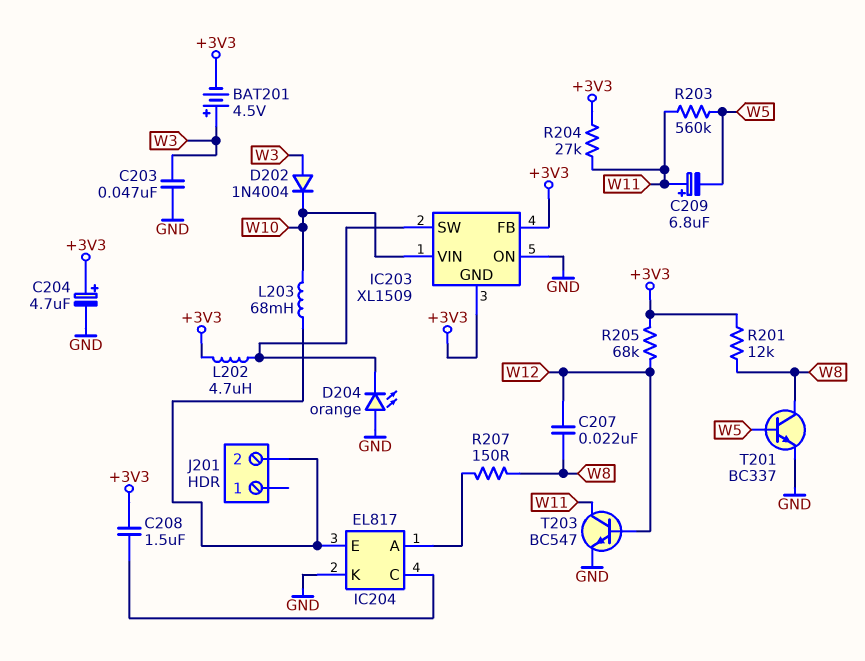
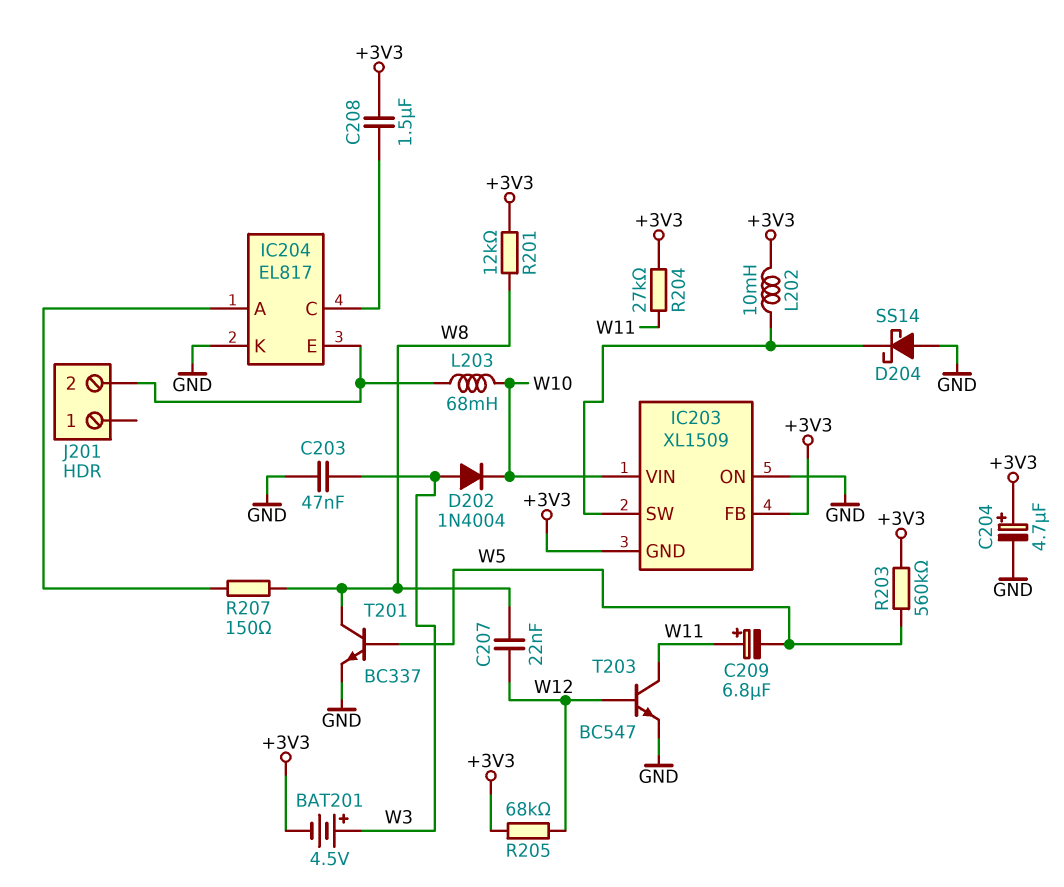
D204: LED orange (A GND, K IC203/SW) -> schottky SS14 (A GND, K IC203/SW)
L202: 4.7uH (+3V3, IC203/SW) -> 10mH (+3V3, IC203/SW)
R203: 560k (W5, W11) -> 560k (+3V3, W5)

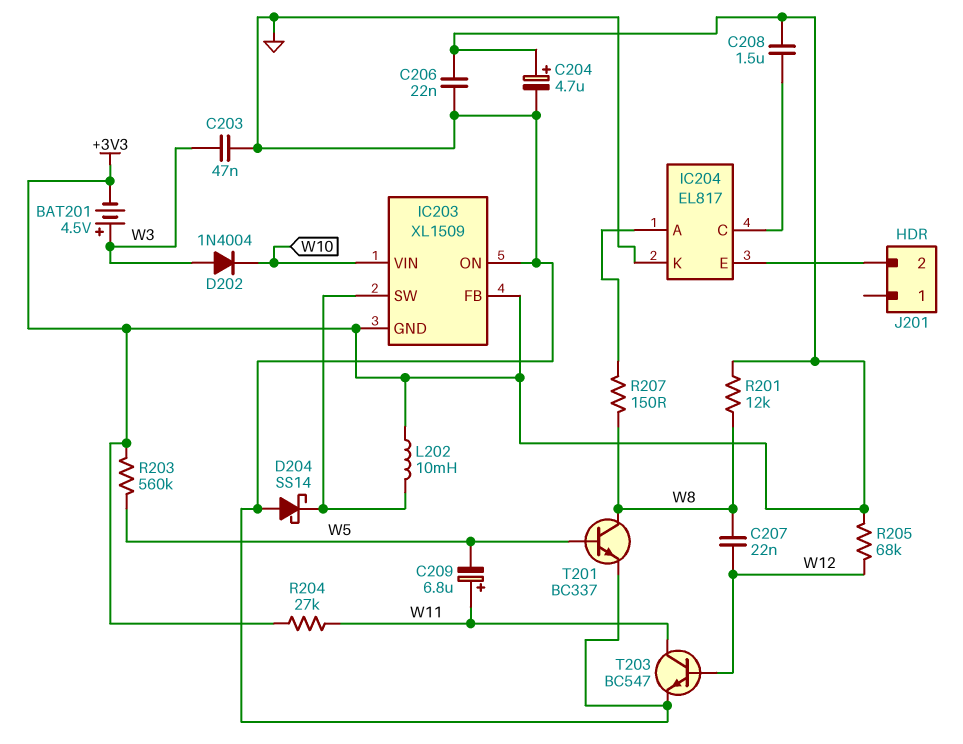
C206: none -> 22nF (+3V3, GND)
L203: 68mH (IC204/E, W10) -> none

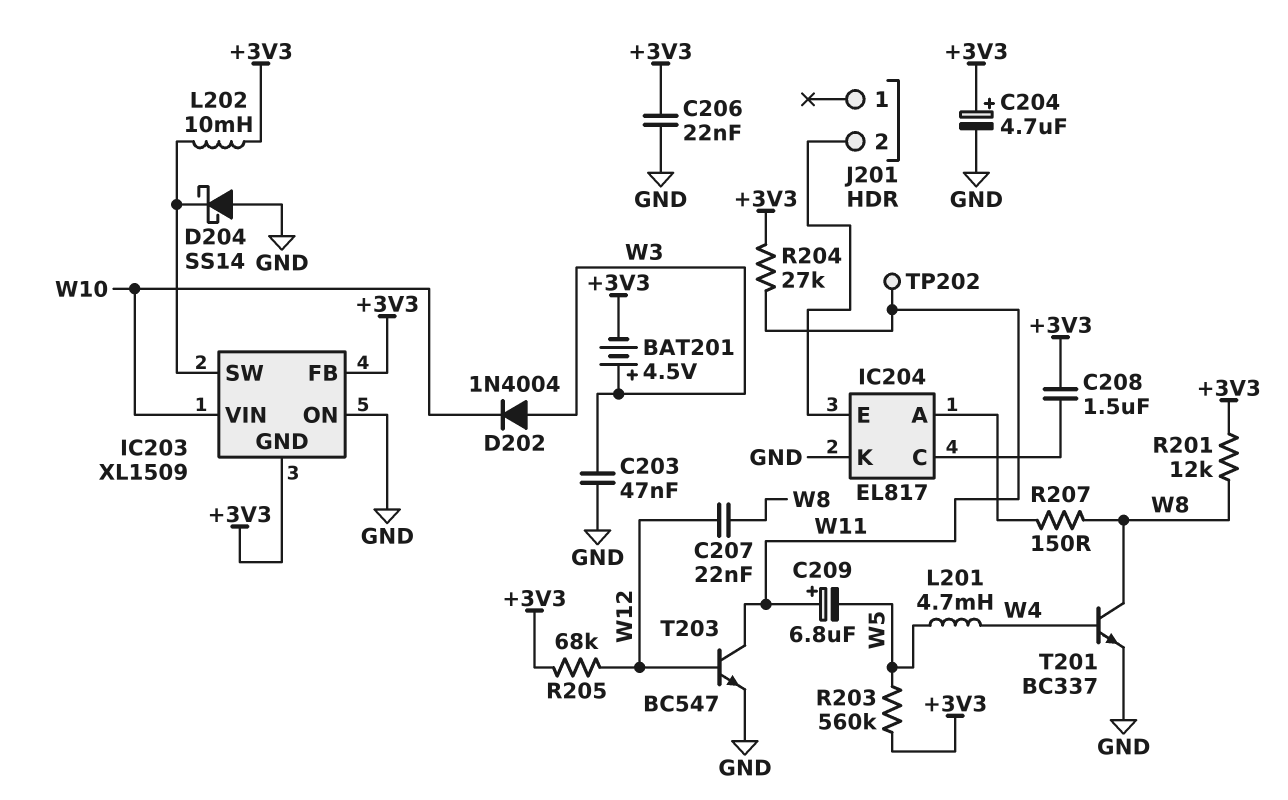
L201: none -> 4.7mH (W4, W5)
T201: NPN BC337 (B W5, C W8, E GND) -> NPN BC337 (B W4, C W8, E GND)
TP202: none -> test point (W11)

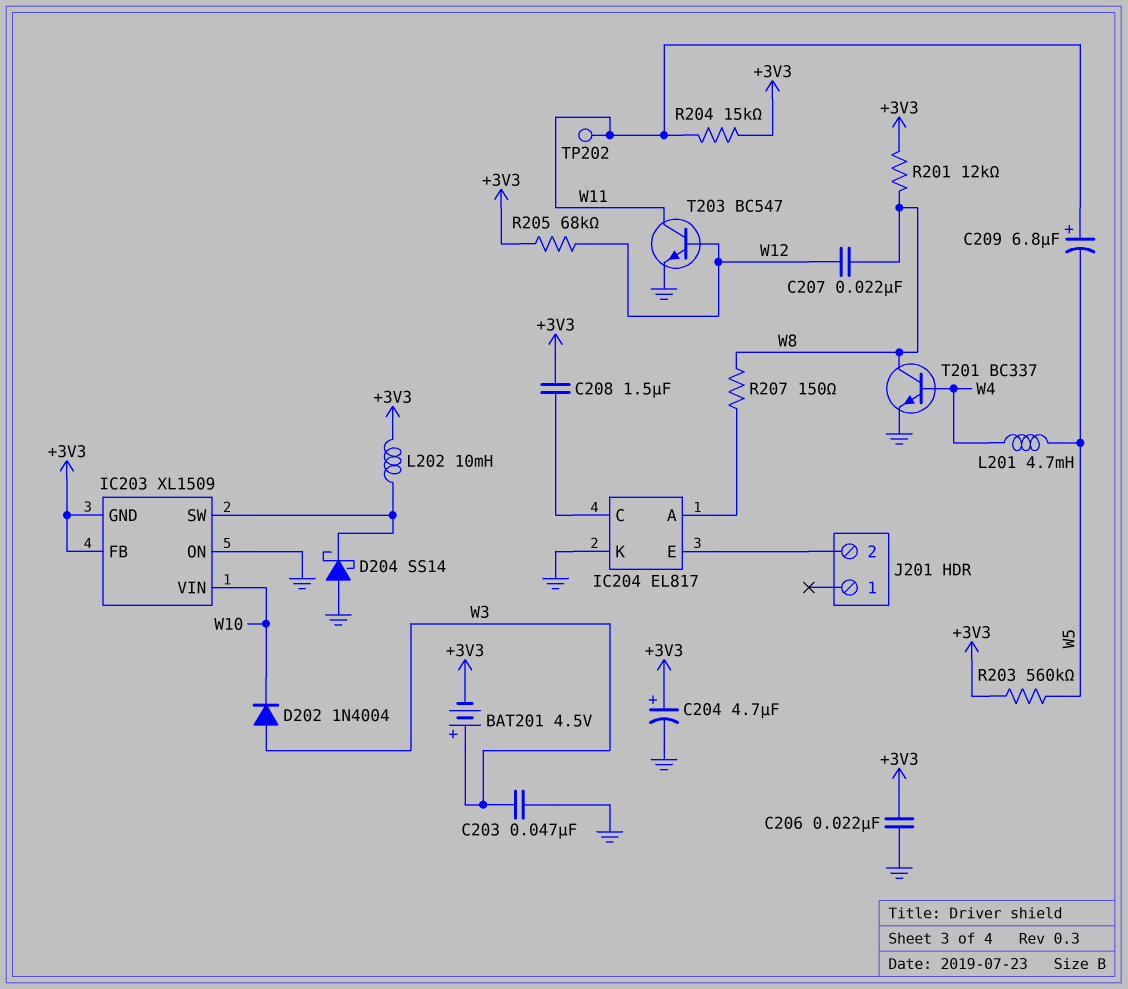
R204: 27k (+3V3, W11) -> 15k (+3V3, W11)

